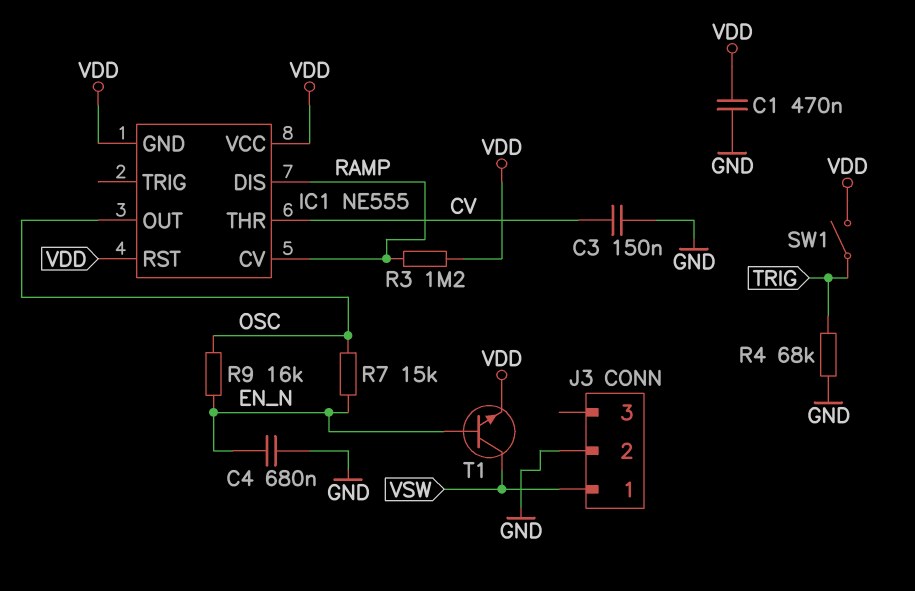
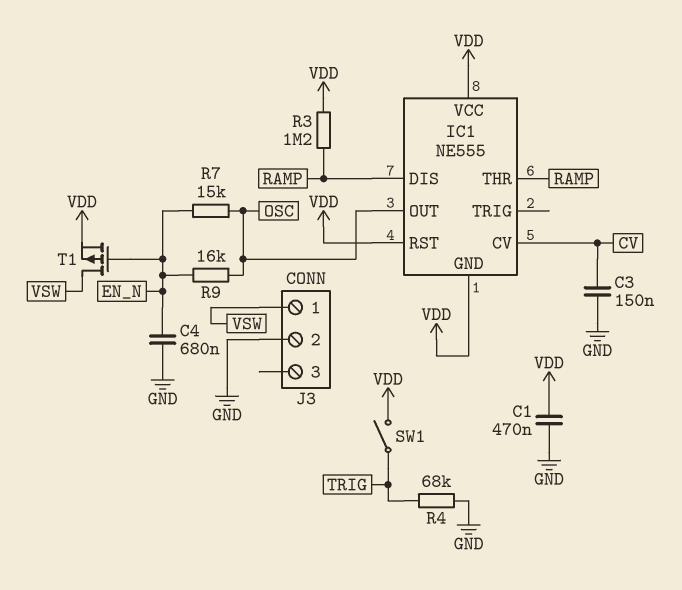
IC1 pin CV: RAMP -> CV
IC1 pin THR: CV -> RAMP
T1: NPN (B EN_N, C VSW, E VDD) -> PMOS (G EN_N, D VSW, S VDD)

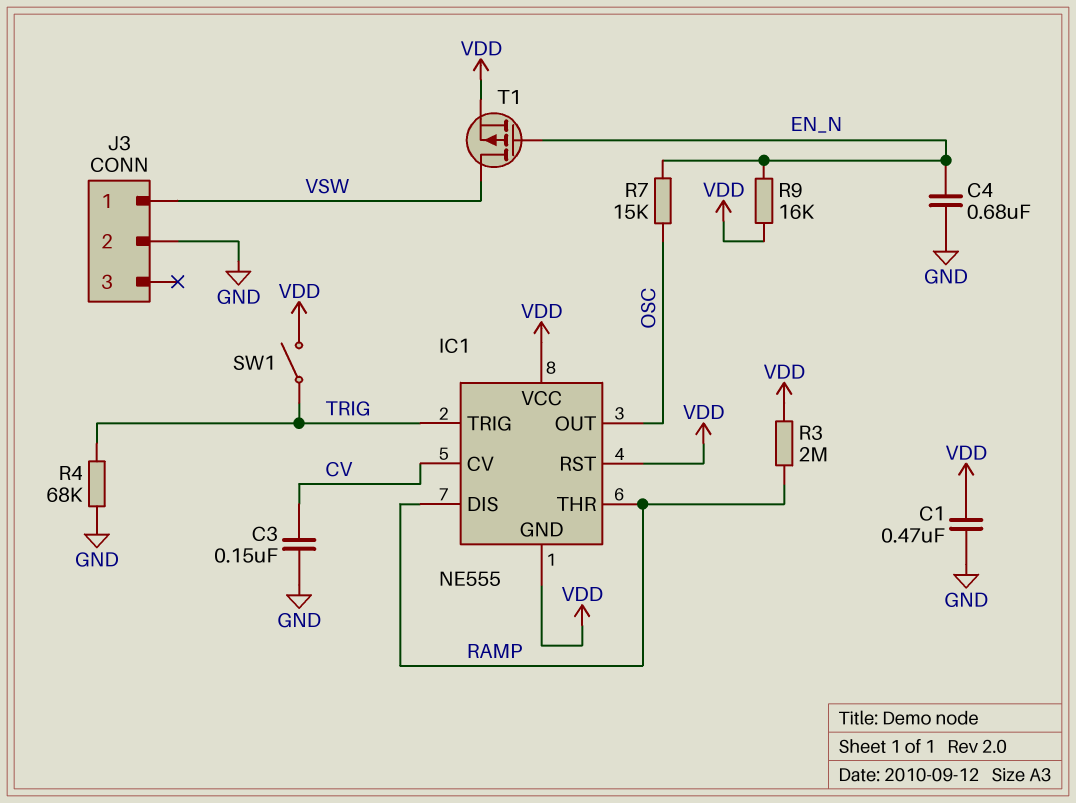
IC1 pin TRIG: none -> TRIG
R3: 1.2M (RAMP, VDD) -> 2M (RAMP, VDD)
R9: 16k (EN_N, OSC) -> 16k (EN_N, VDD)

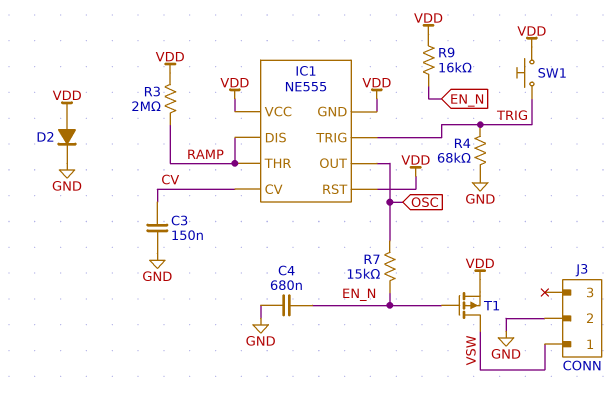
C1: 470nF (GND, VDD) -> none
D2: none -> diode (A VDD, K GND)
SW1: switch (TRIG, VDD) -> button (TRIG, VDD)

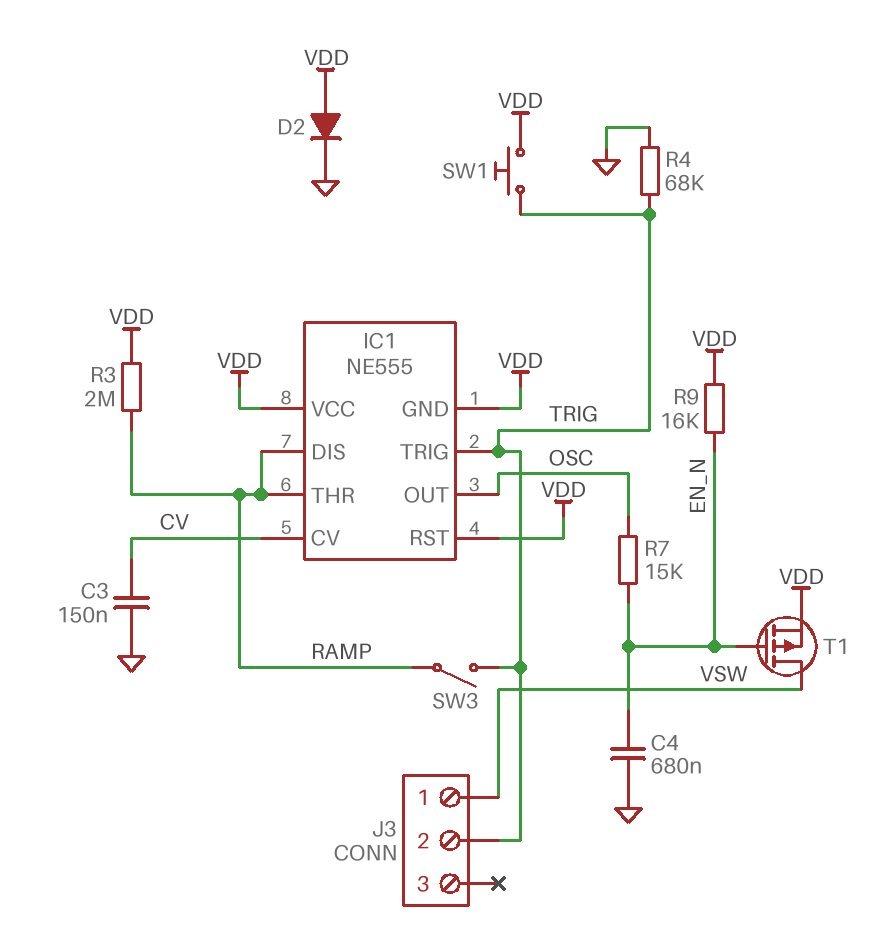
J3 pin 2: GND -> TRIG
SW3: none -> switch (RAMP, TRIG)

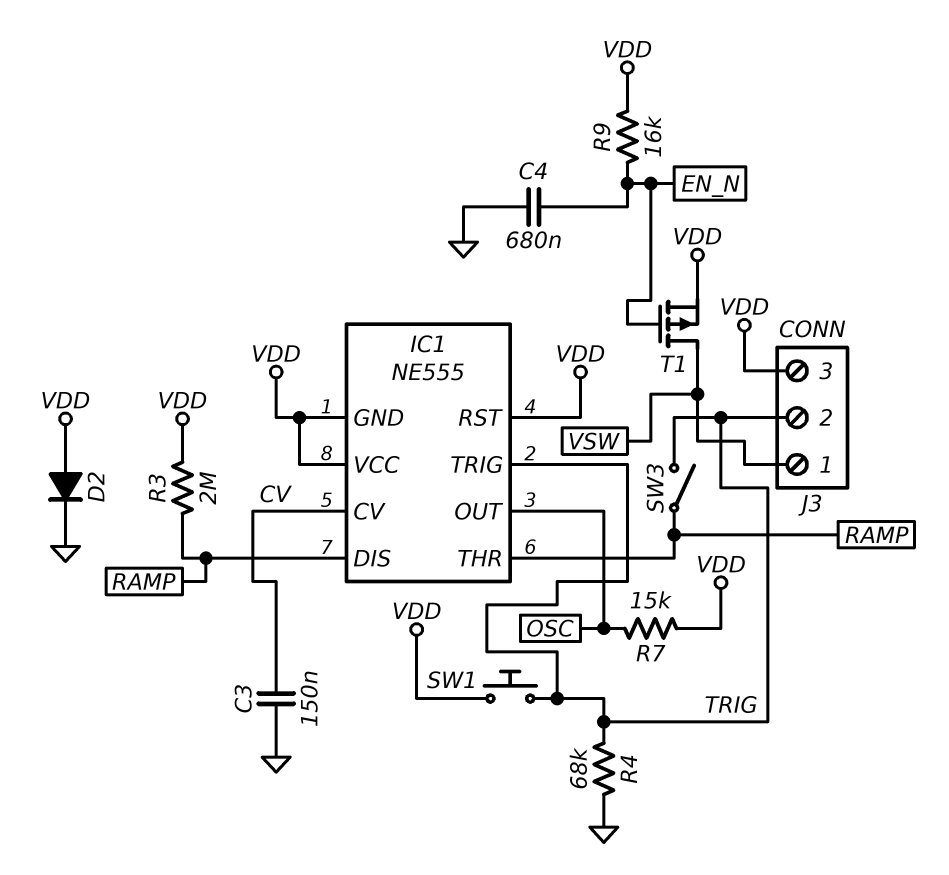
J3 pin 3: none -> VDD
R7: 15k (EN_N, OSC) -> 15k (OSC, VDD)

